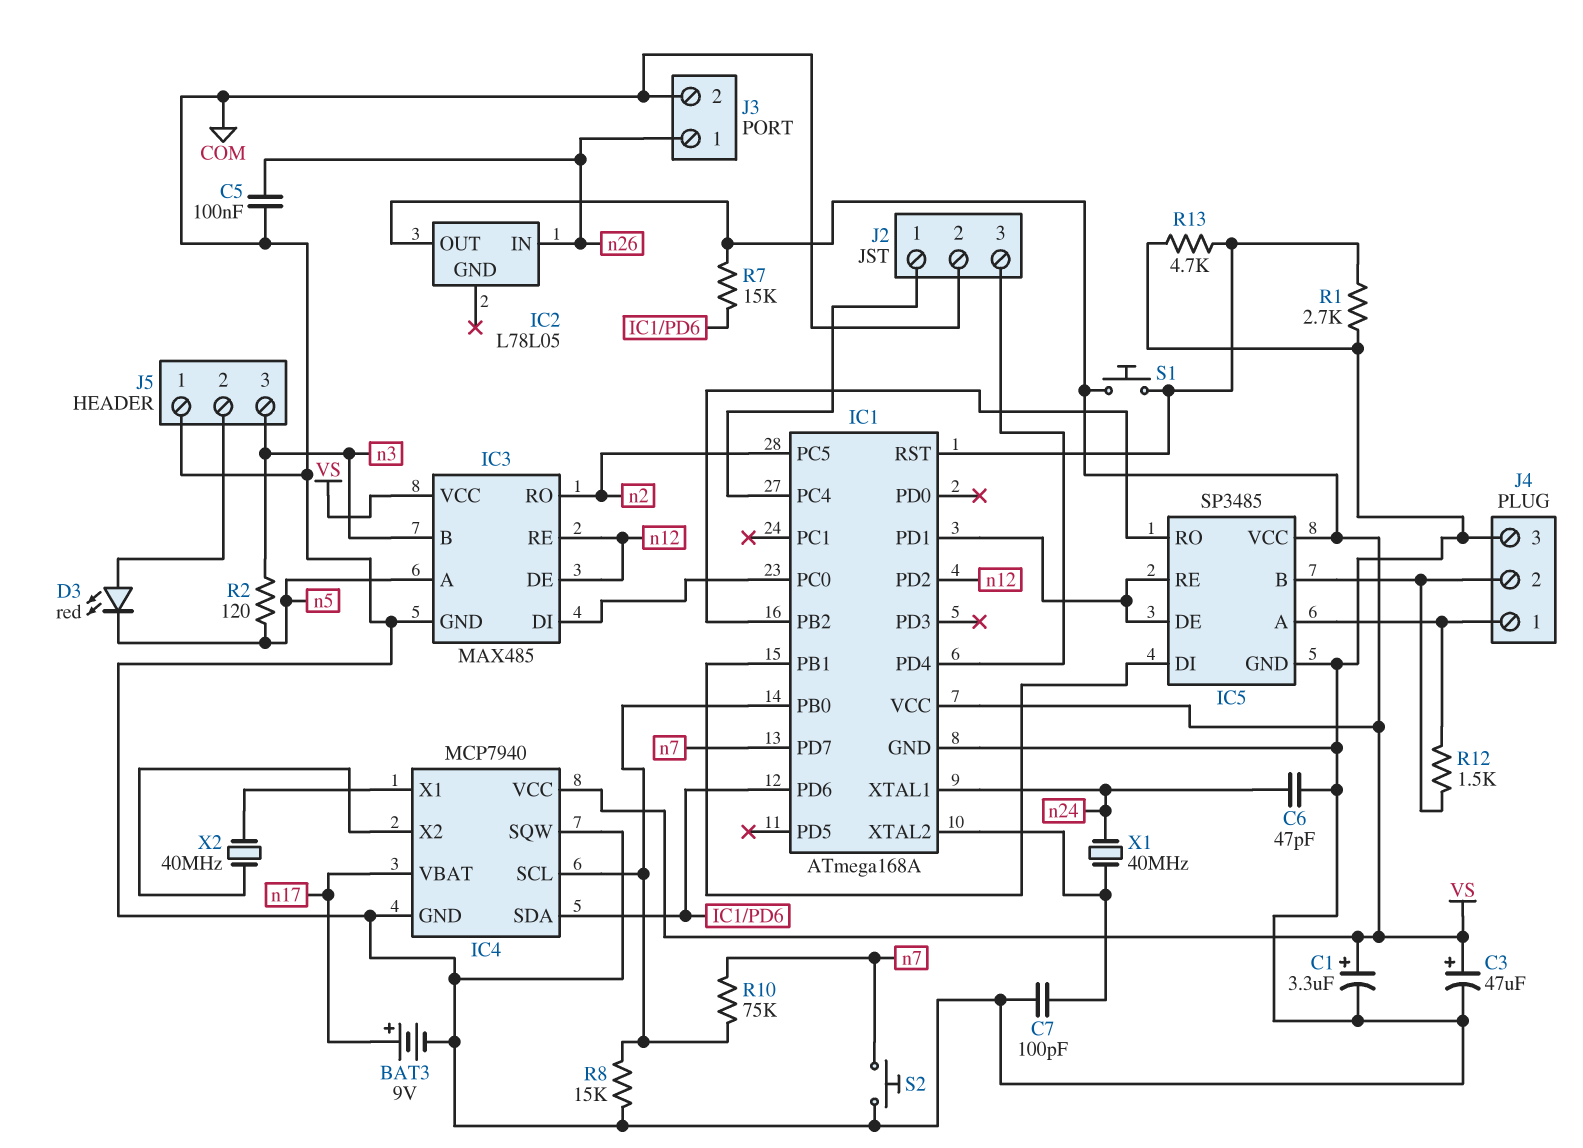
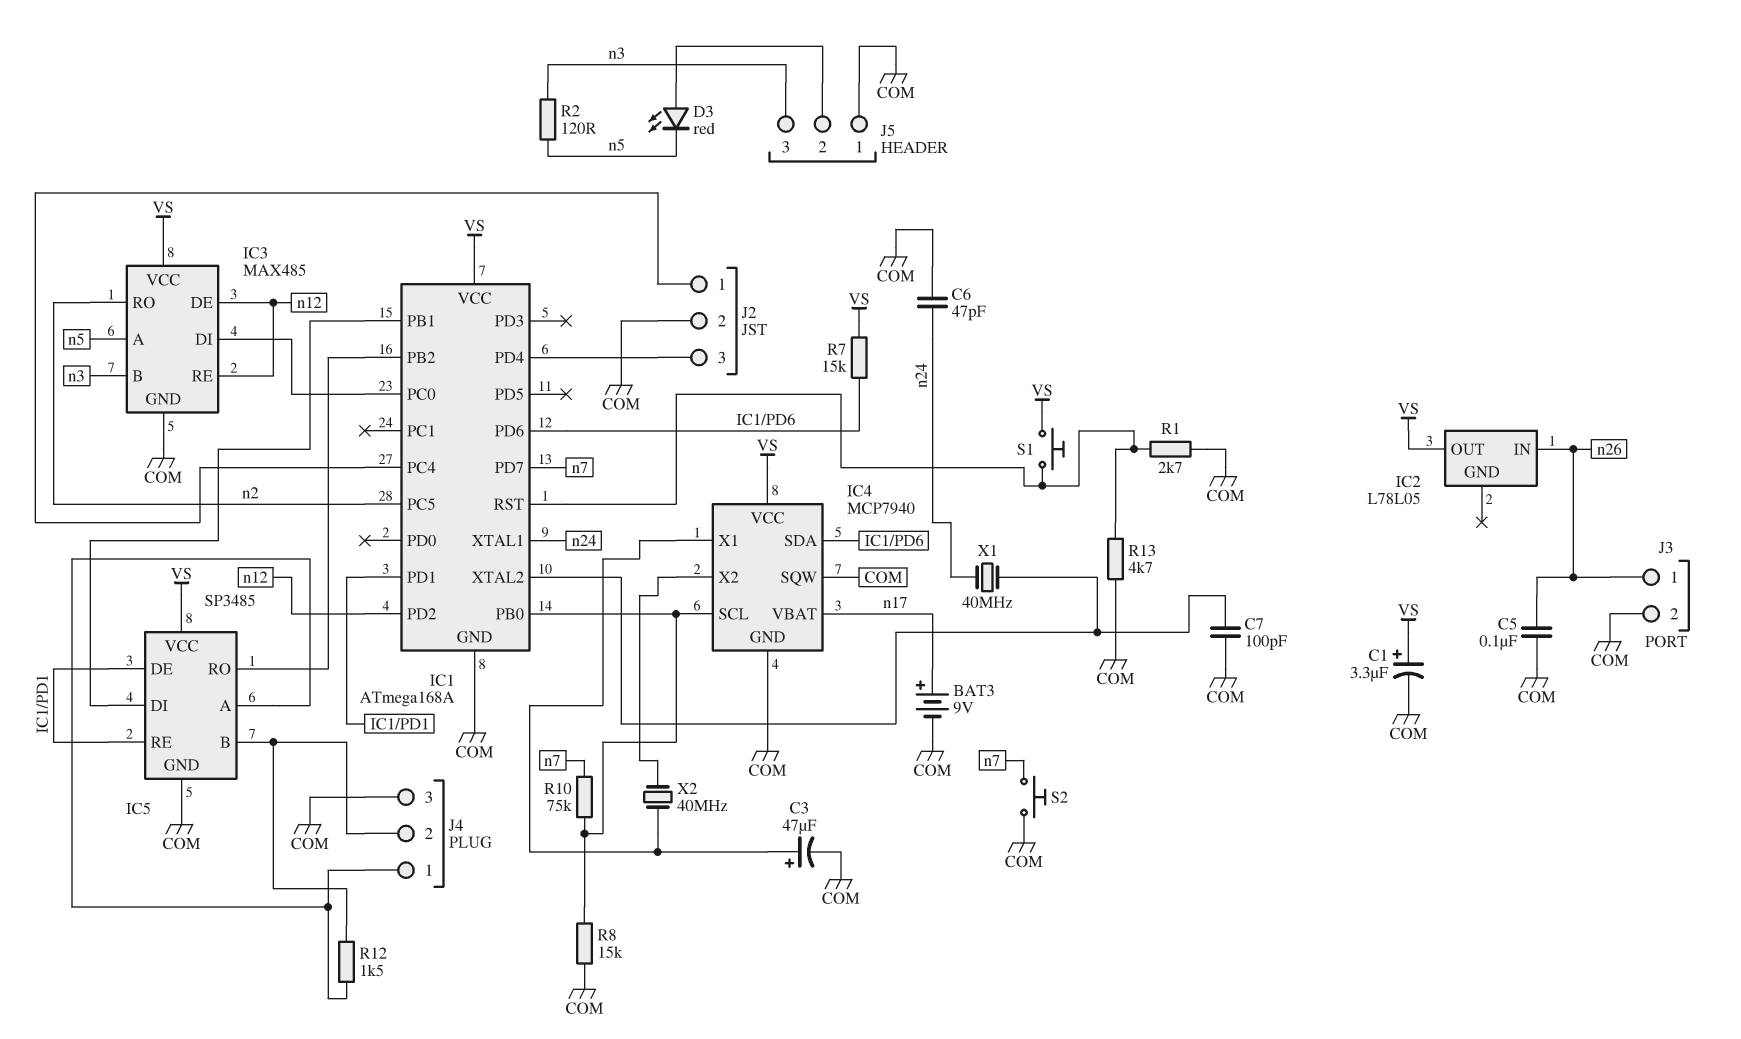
C3: 47uF (plus VS, minus COM) -> 47uF (plus IC4/X1, minus COM)

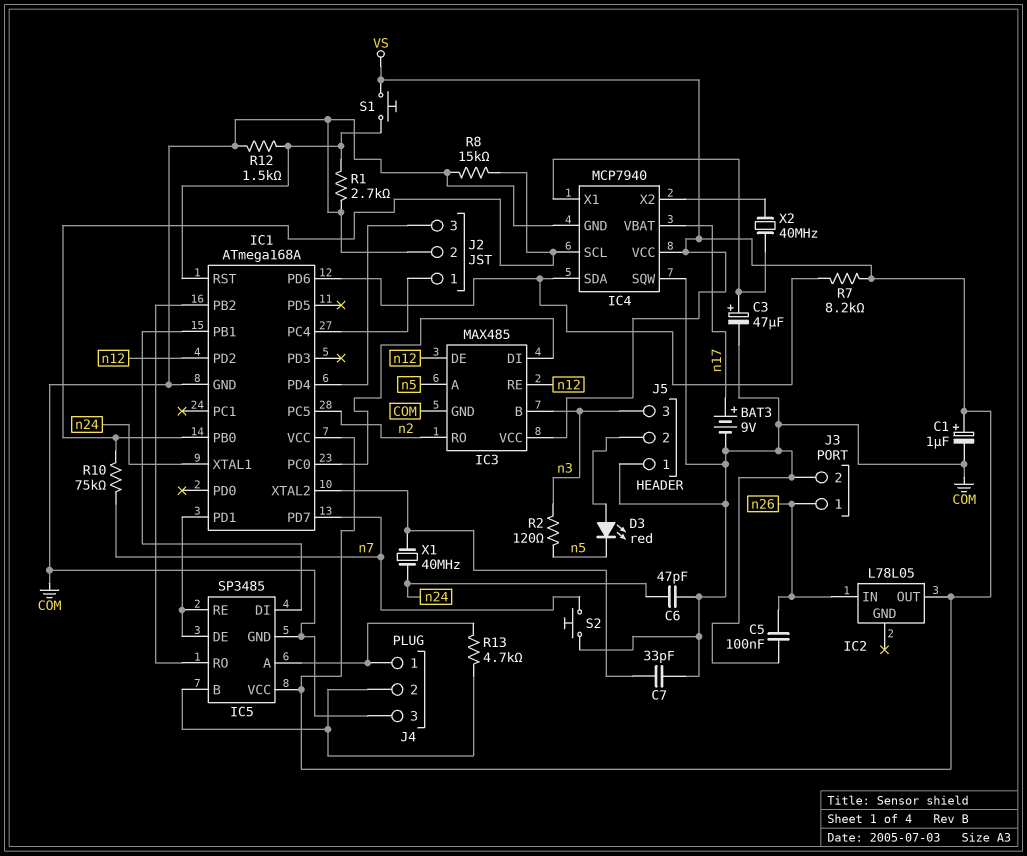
C1: 3.3uF (plus VS, minus COM) -> 1uF (plus VS, minus COM)
C7: 100pF (COM, IC1/XTAL2) -> 33pF (COM, IC1/XTAL2)
R7: 15k (IC1/PD6, VS) -> 8.2k (IC1/PD6, VS)
R12: 1.5k (IC5/A, IC5/B) -> 1.5k (COM, IC1/RST)
R13: 4.7k (COM, IC1/RST) -> 4.7k (IC5/A, IC5/B)

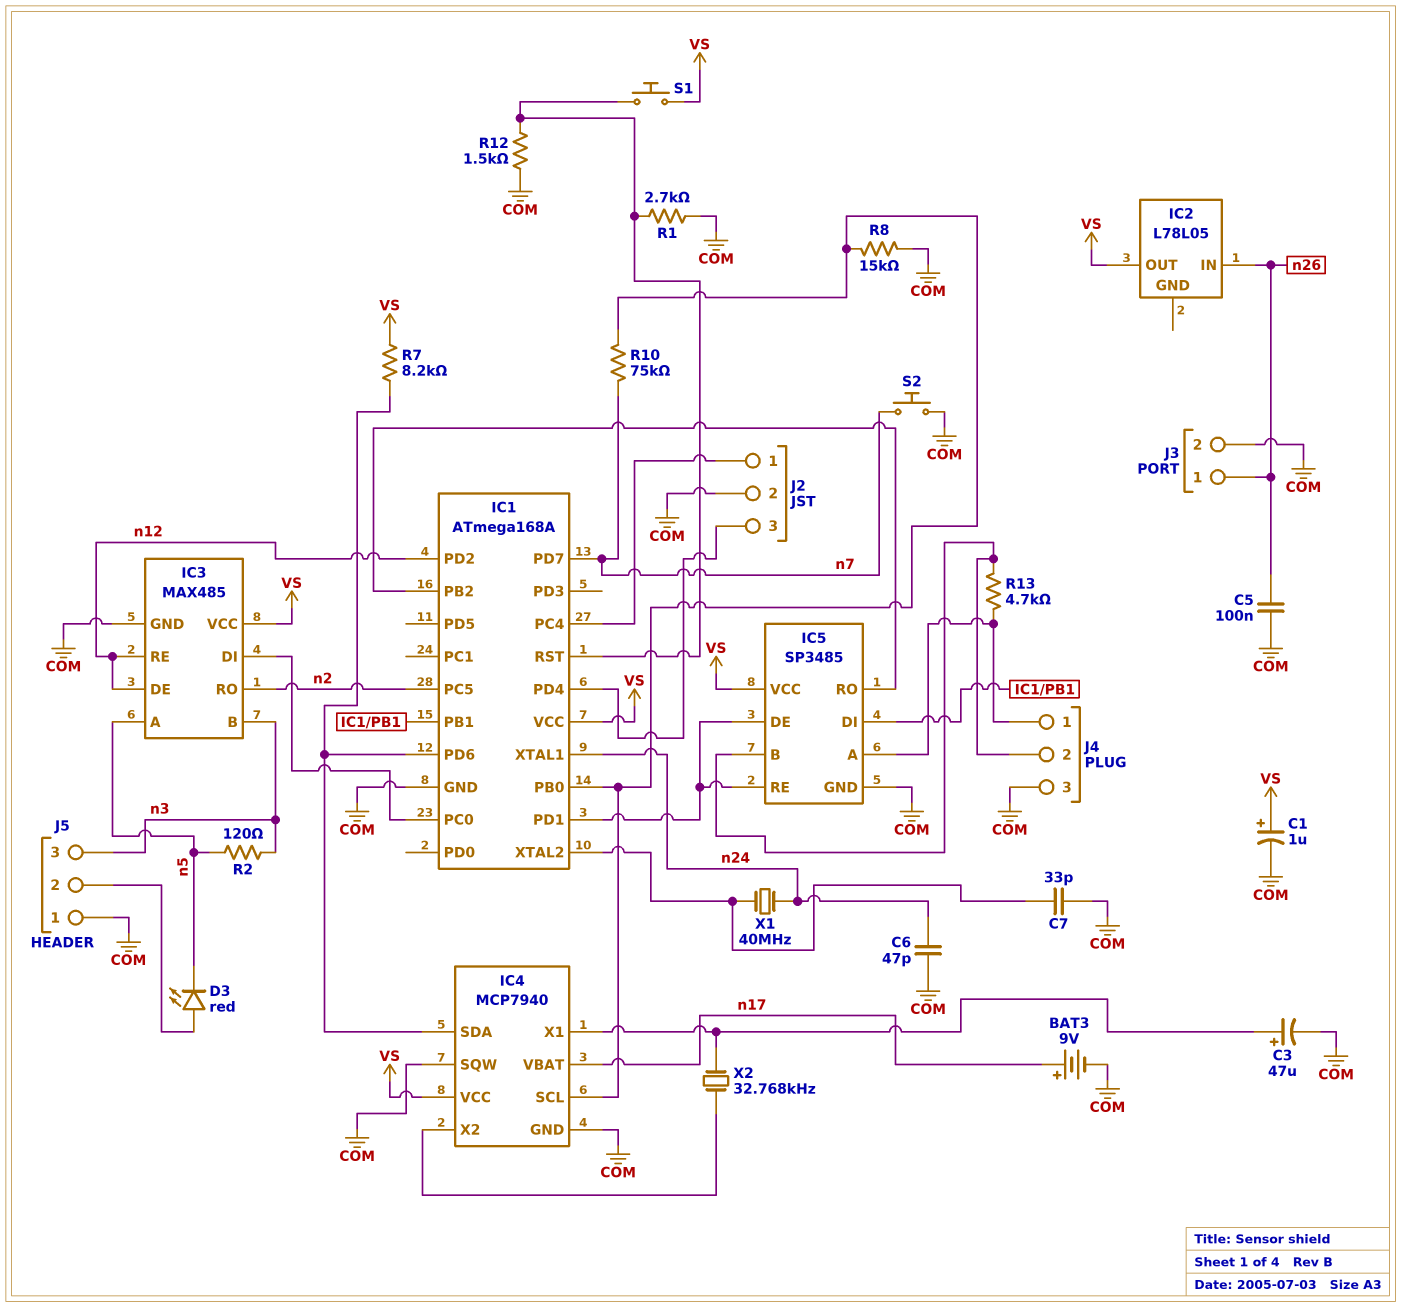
X2: 40MHz (IC4/X1, IC4/X2) -> 32.768kHz (IC4/X1, IC4/X2)

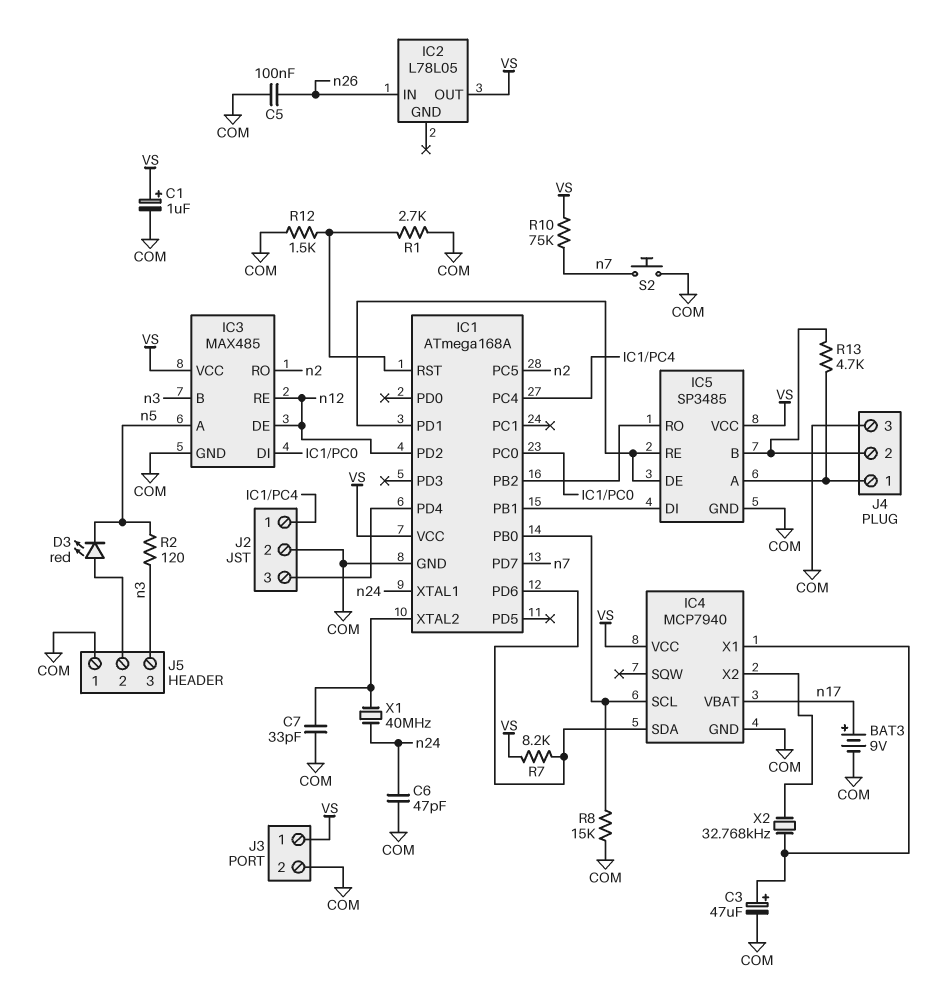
IC4 pin SQW: COM -> none
J3 pin 1: n26 -> VS
R10: 75k (IC1/PB0, n7) -> 75k (VS, n7)
S1: button (IC1/RST, VS) -> none

